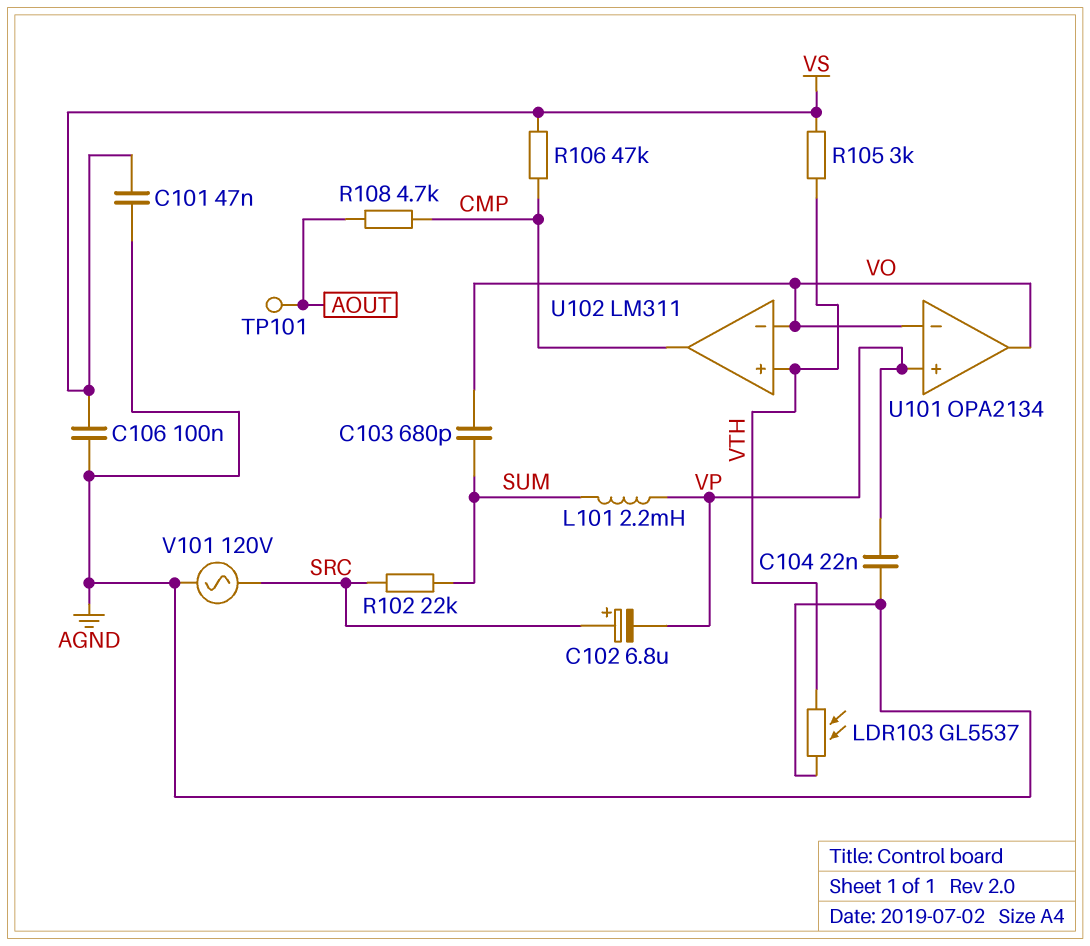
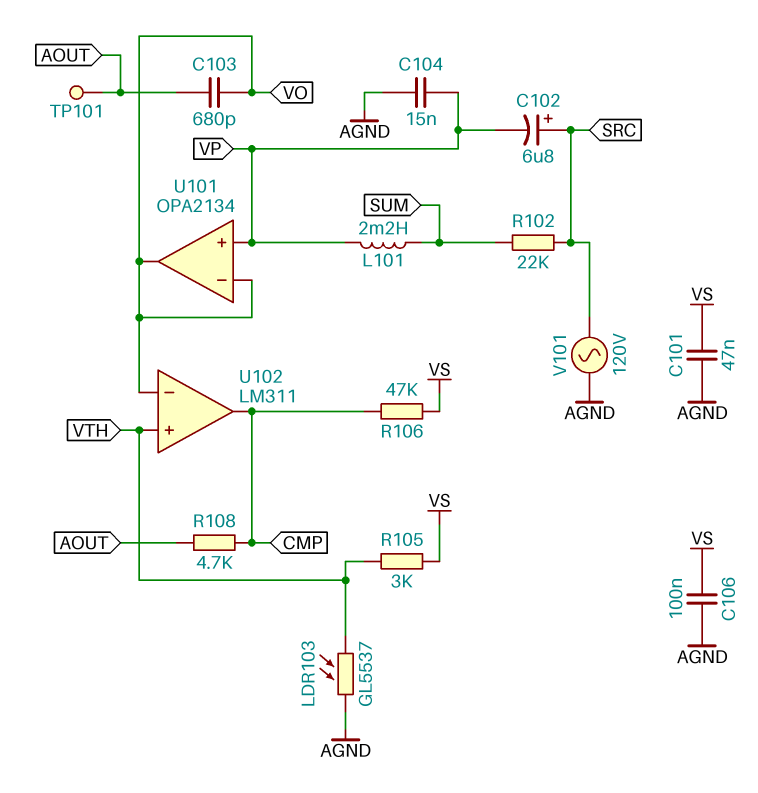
C103: 680pF (SUM, VO) -> 680pF (AOUT, VO)
C104: 22nF (AGND, VP) -> 15nF (AGND, VP)

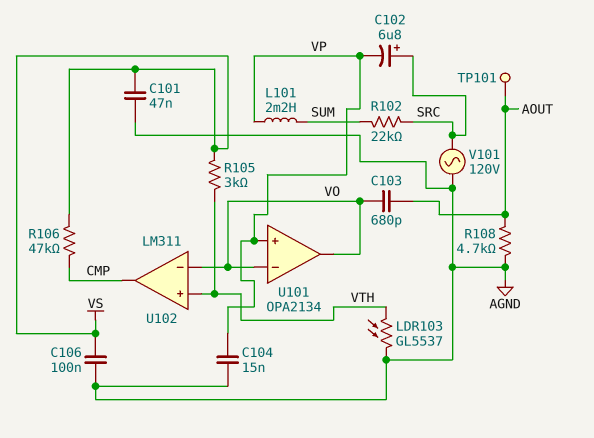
R108: 4.7k (AOUT, CMP) -> 4.7k (AGND, AOUT)

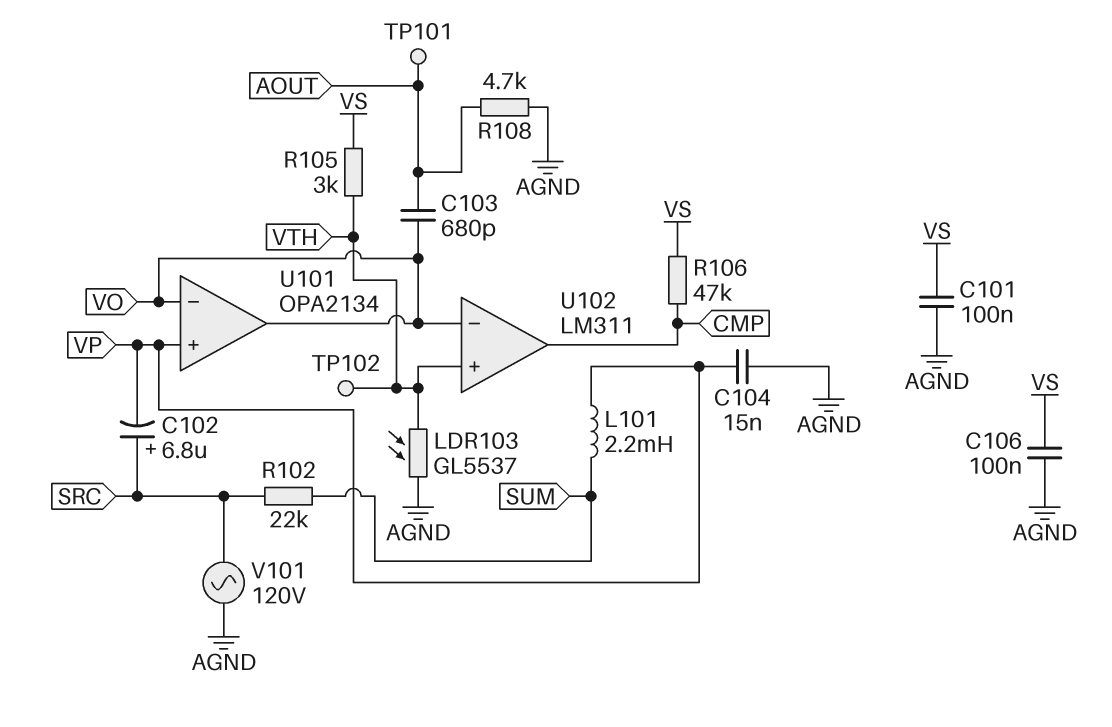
C101: 47nF (AGND, VS) -> 100nF (AGND, VS)
TP102: none -> test point (VTH)

